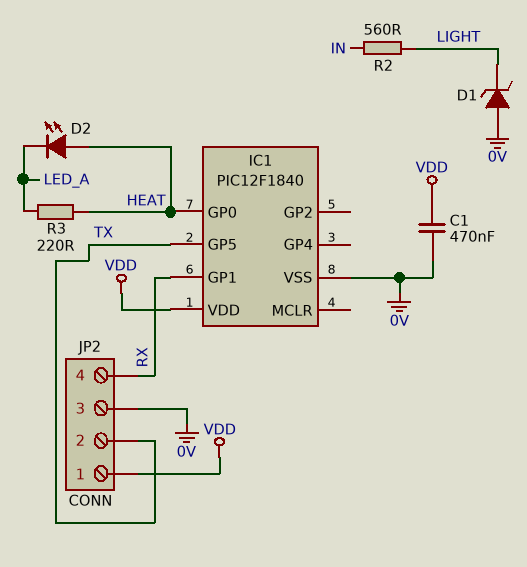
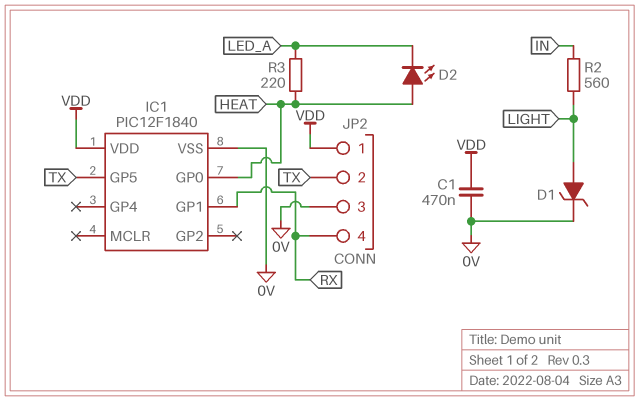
D1: zener (A 0V, K LIGHT) -> zener (A LIGHT, K 0V)

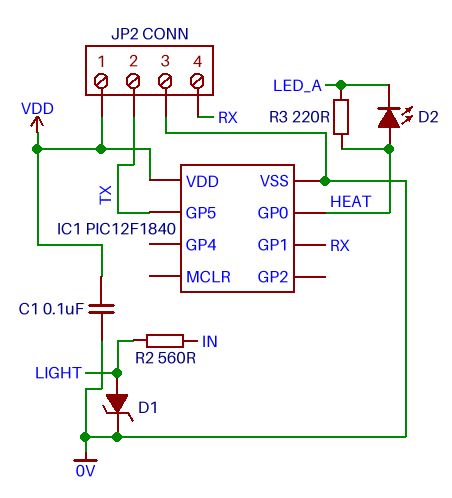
C1: 470nF (0V, VDD) -> 100nF (0V, VDD)

